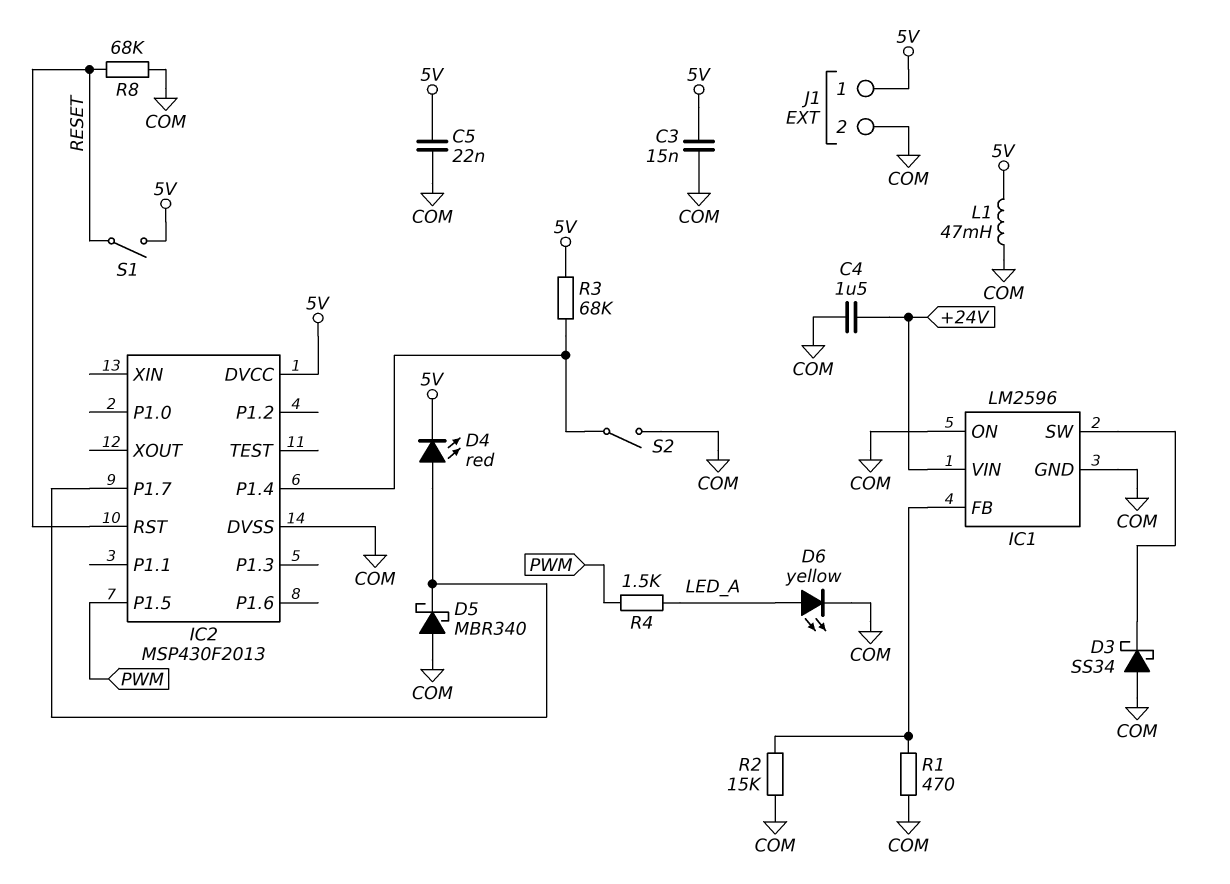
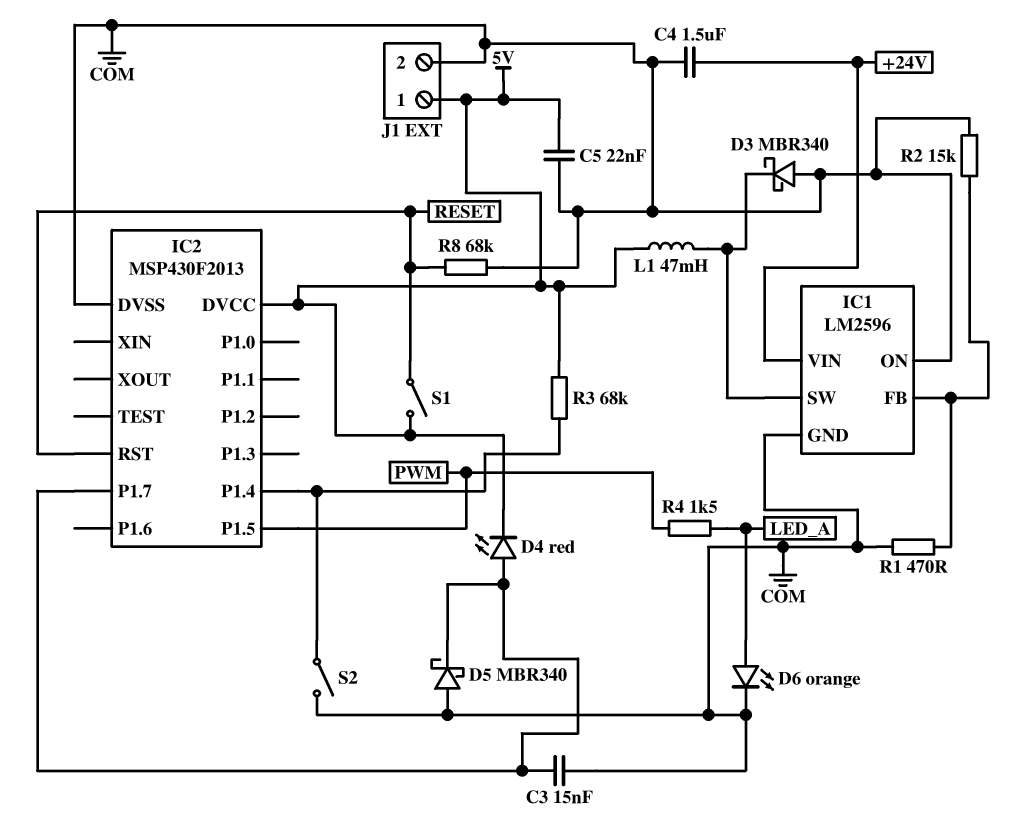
C3: 15nF (5V, COM) -> 15nF (COM, IC2/P1.7)
D3: schottky SS34 (A COM, K IC1/SW) -> schottky MBR340 (A COM, K IC1/SW)
D6: LED yellow (A LED_A, K COM) -> LED orange (A LED_A, K COM)
L1: 47mH (5V, COM) -> 47mH (5V, IC1/SW)

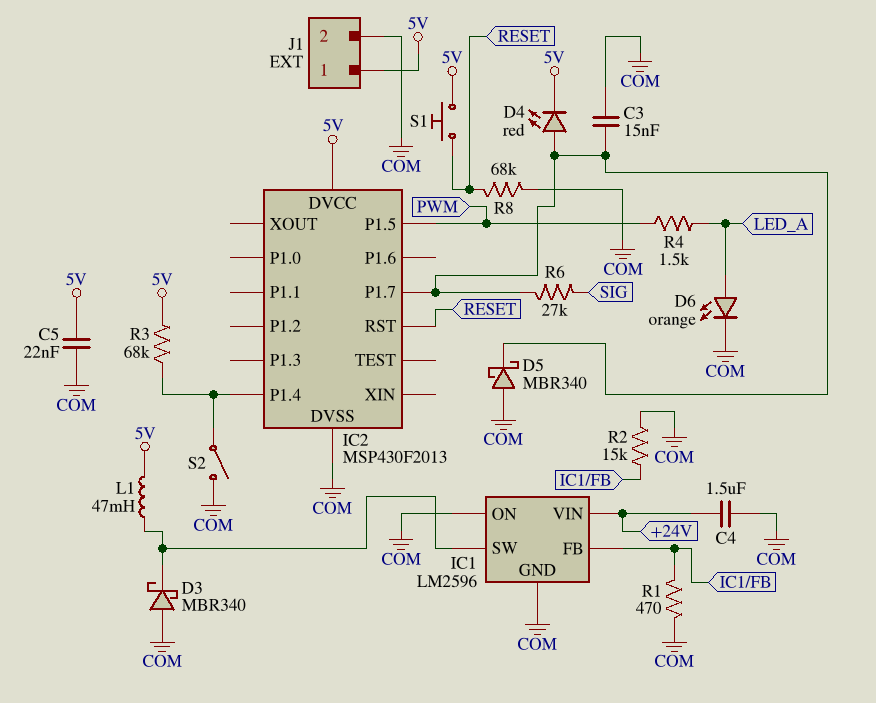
R6: none -> 27k (IC2/P1.7, SIG)
S1: switch (5V, RESET) -> button (5V, RESET)

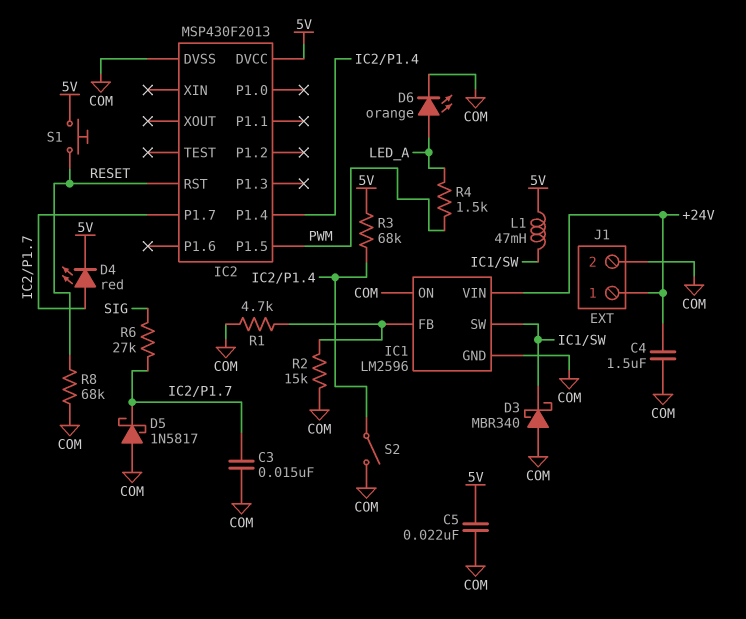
D5: schottky MBR340 (A COM, K IC2/P1.7) -> schottky 1N5817 (A COM, K IC2/P1.7)
J1 pin 1: 5V -> +24V
R1: 470 (COM, IC1/FB) -> 4.7k (COM, IC1/FB)

